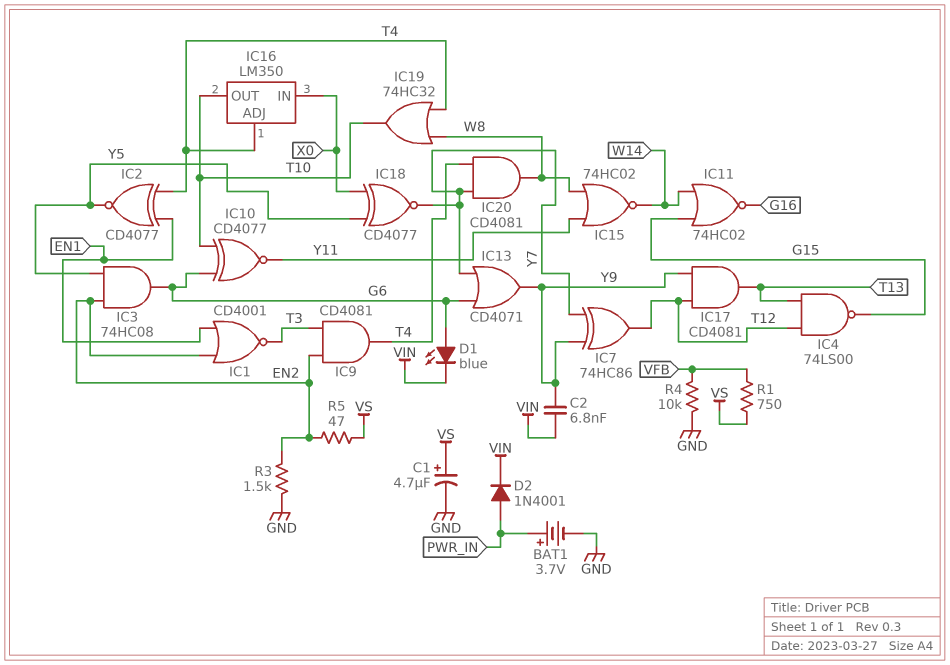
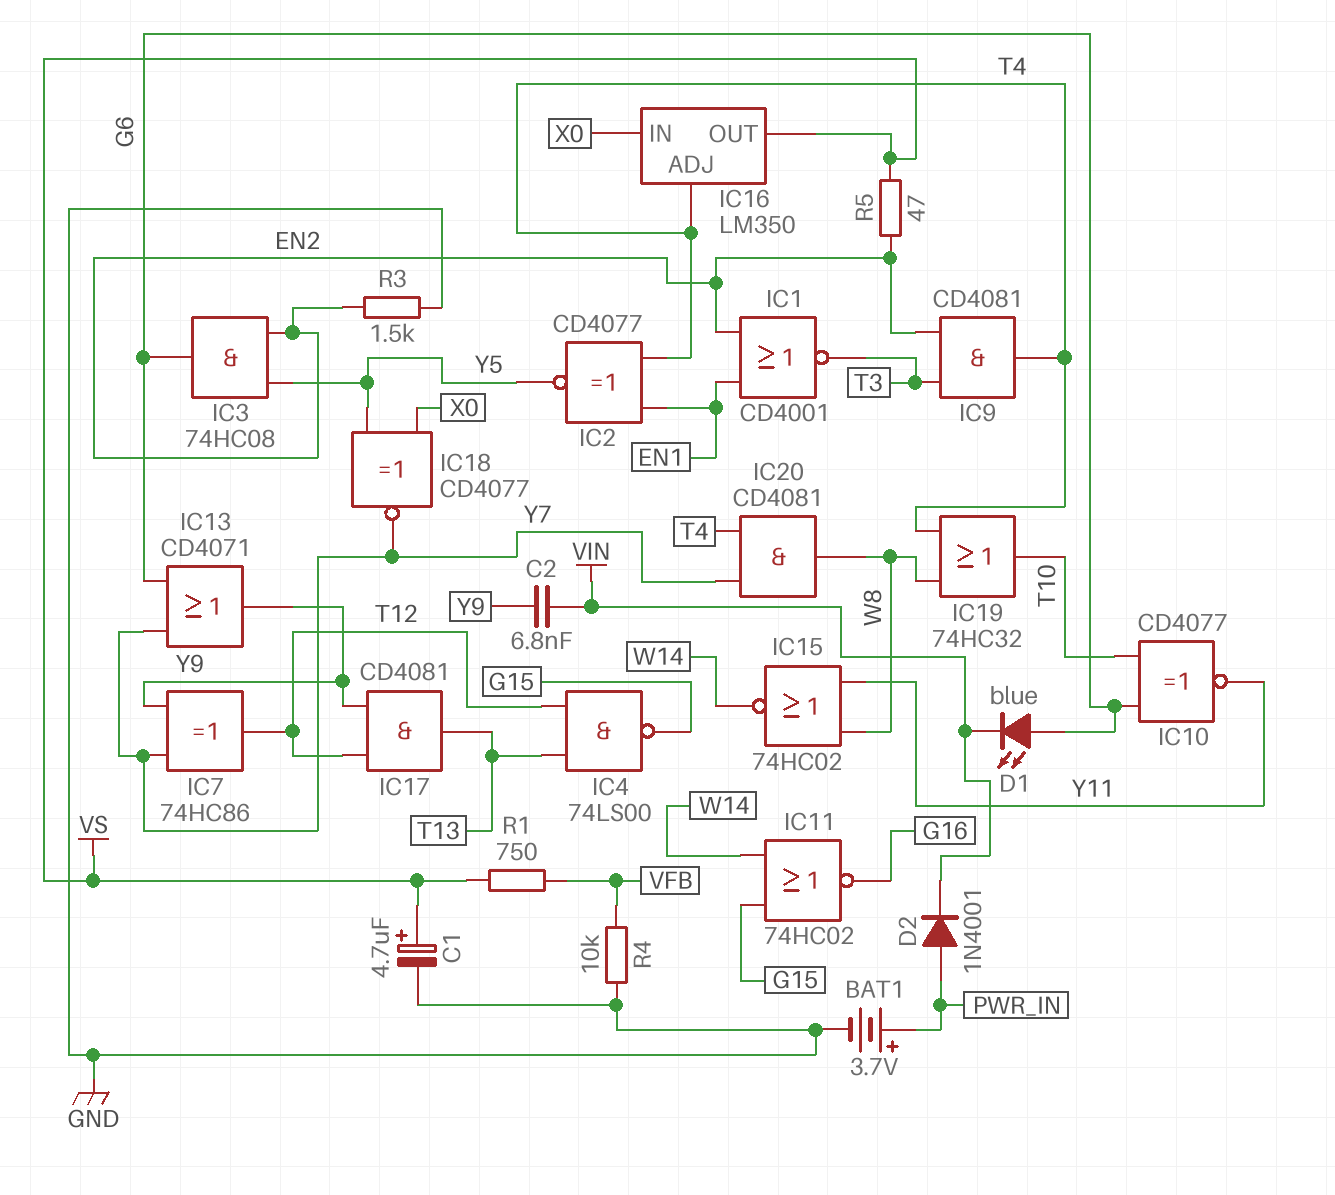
IC16 pin OUT: T10 -> VS

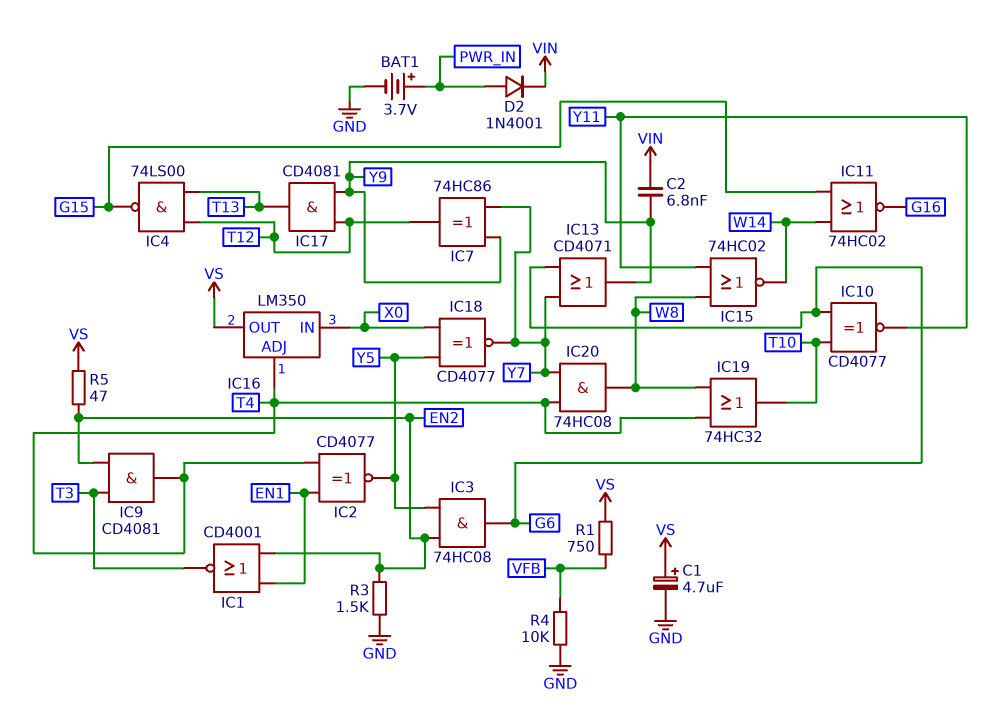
D1: LED blue (A G6, K VIN) -> none
IC20: AND CD4081 (in T4, in Y7, out W8) -> AND 74HC08 (in T4, in Y7, out W8)

